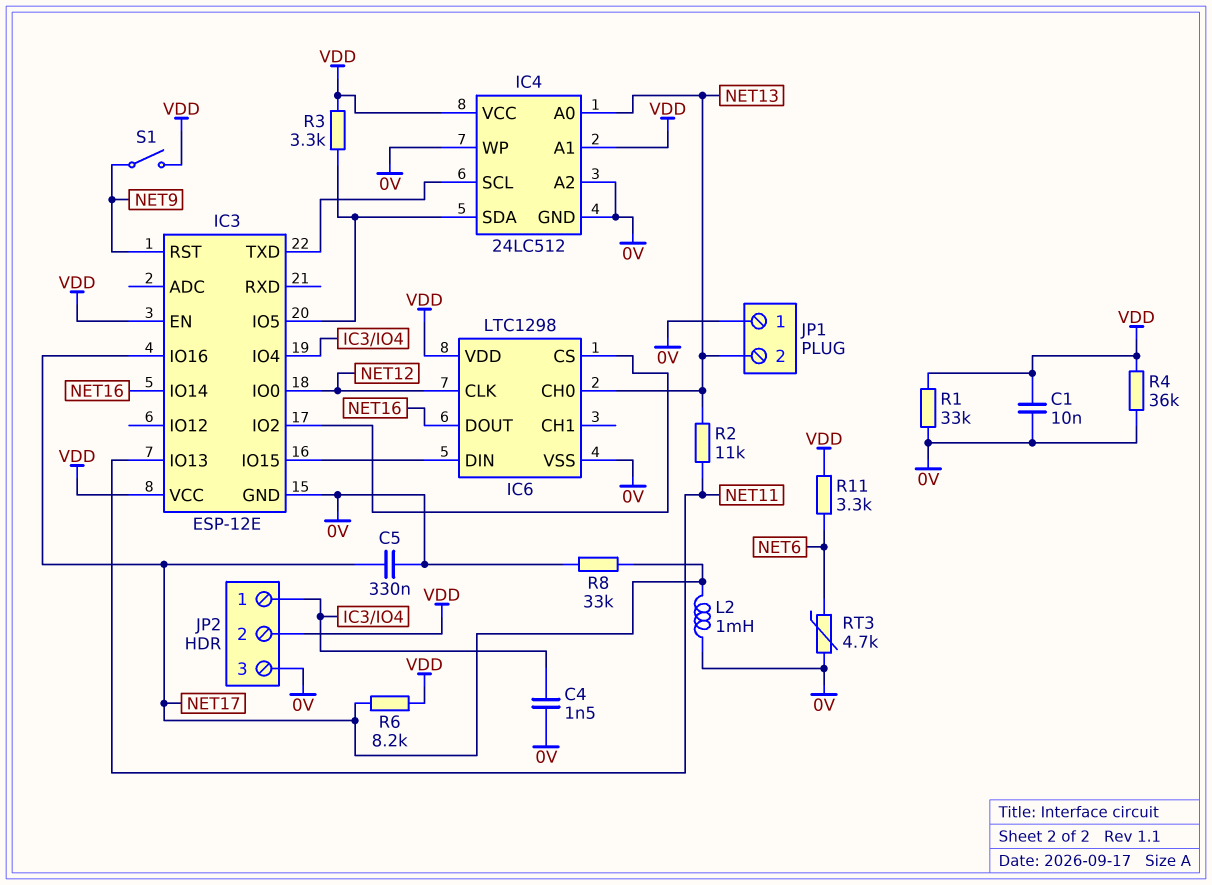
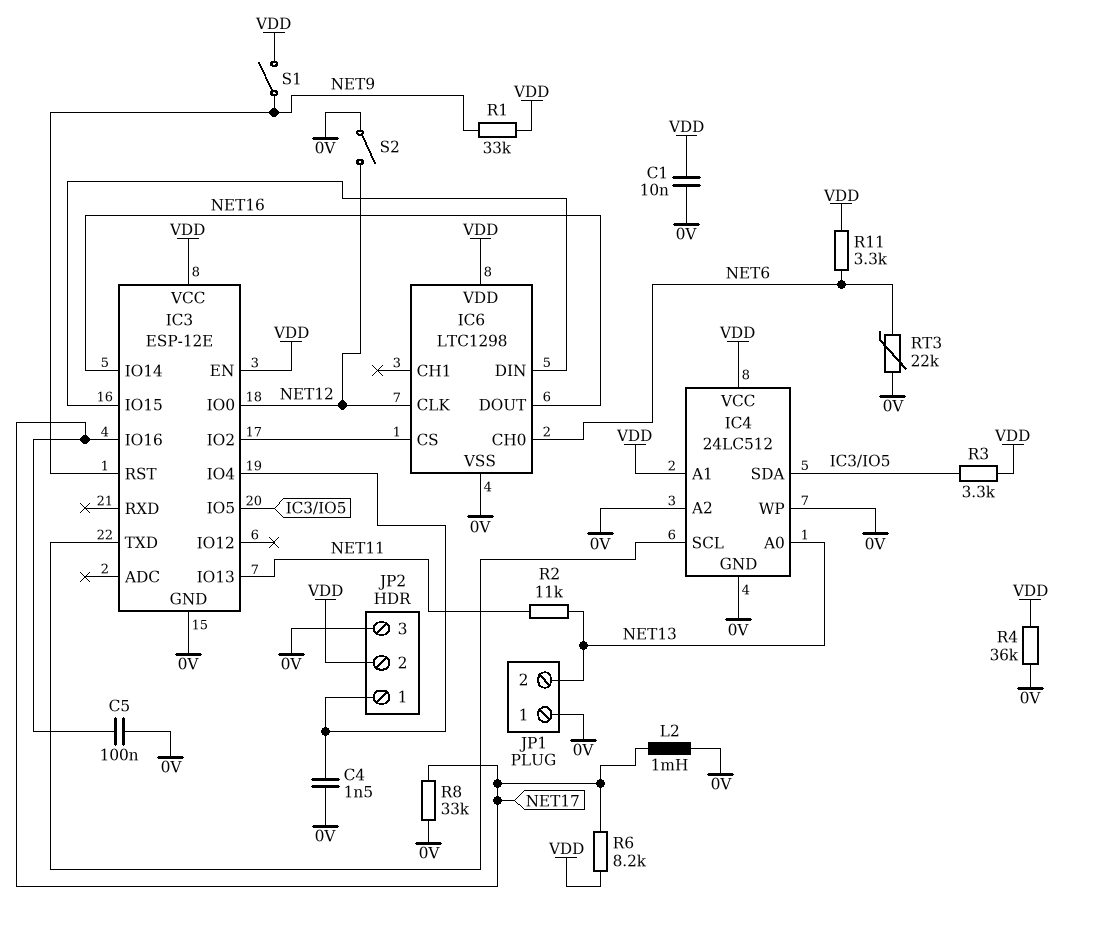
C5: 330nF (0V, NET17) -> 100nF (0V, NET17)
IC6 pin CH0: NET13 -> NET6
R1: 33k (0V, VDD) -> 33k (NET9, VDD)
RT3: 4.7k (0V, NET6) -> 22k (0V, NET6)
S2: none -> switch (0V, NET12)

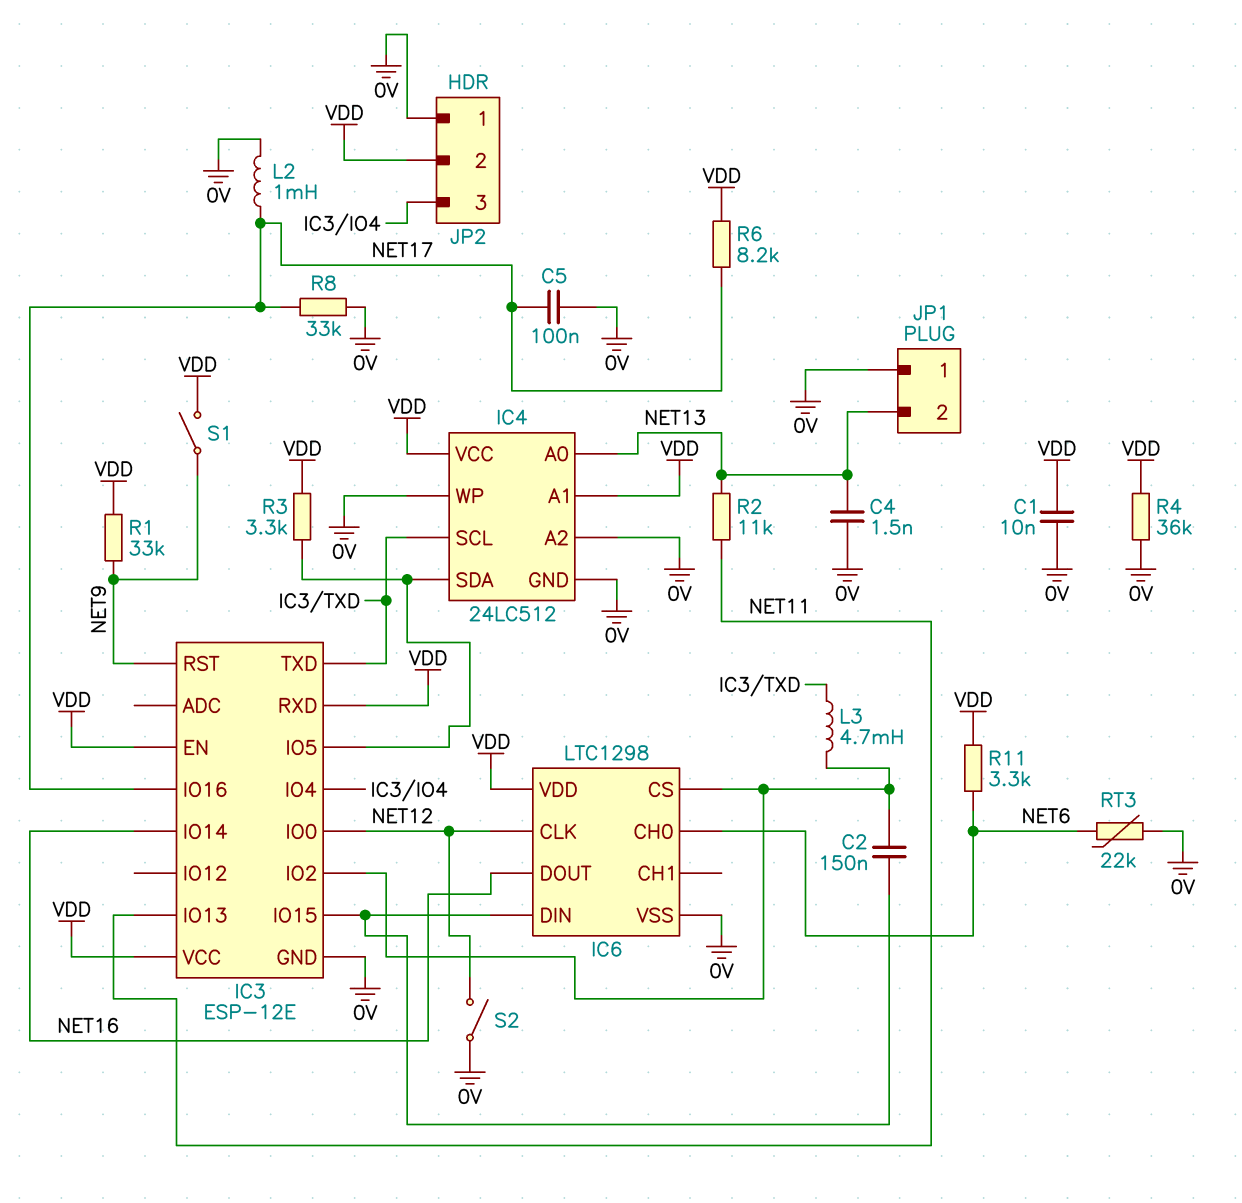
C2: none -> 150nF (IC3/IO2, IC3/IO15)
C4: 1.5nF (0V, IC3/IO4) -> 1.5nF (0V, NET13)
IC3 pin RXD: none -> VDD
JP2 pin 1: IC3/IO4 -> 0V
JP2 pin 3: 0V -> IC3/IO4
L3: none -> 4.7mH (IC3/IO2, IC3/TXD)

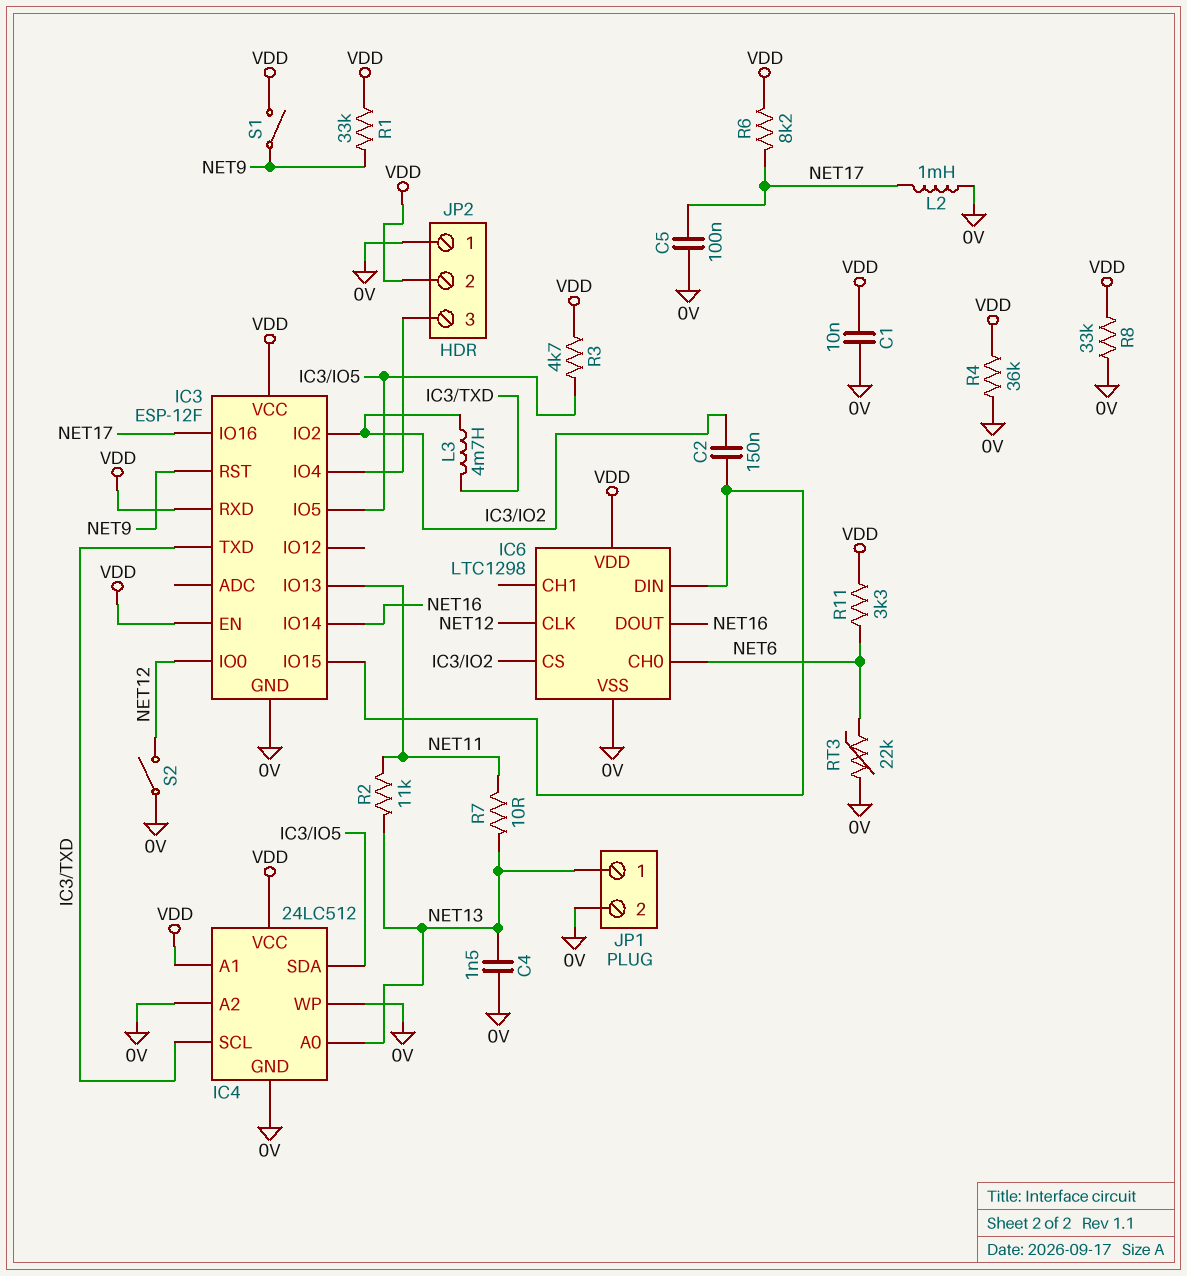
IC3: ESP-12E -> ESP-12F
JP1 pin 1: 0V -> NET13
JP1 pin 2: NET13 -> 0V
R3: 3.3k (IC3/IO5, VDD) -> 4.7k (IC3/IO5, VDD)
R7: none -> 10 (NET11, NET13)
R8: 33k (0V, NET17) -> 33k (0V, VDD)

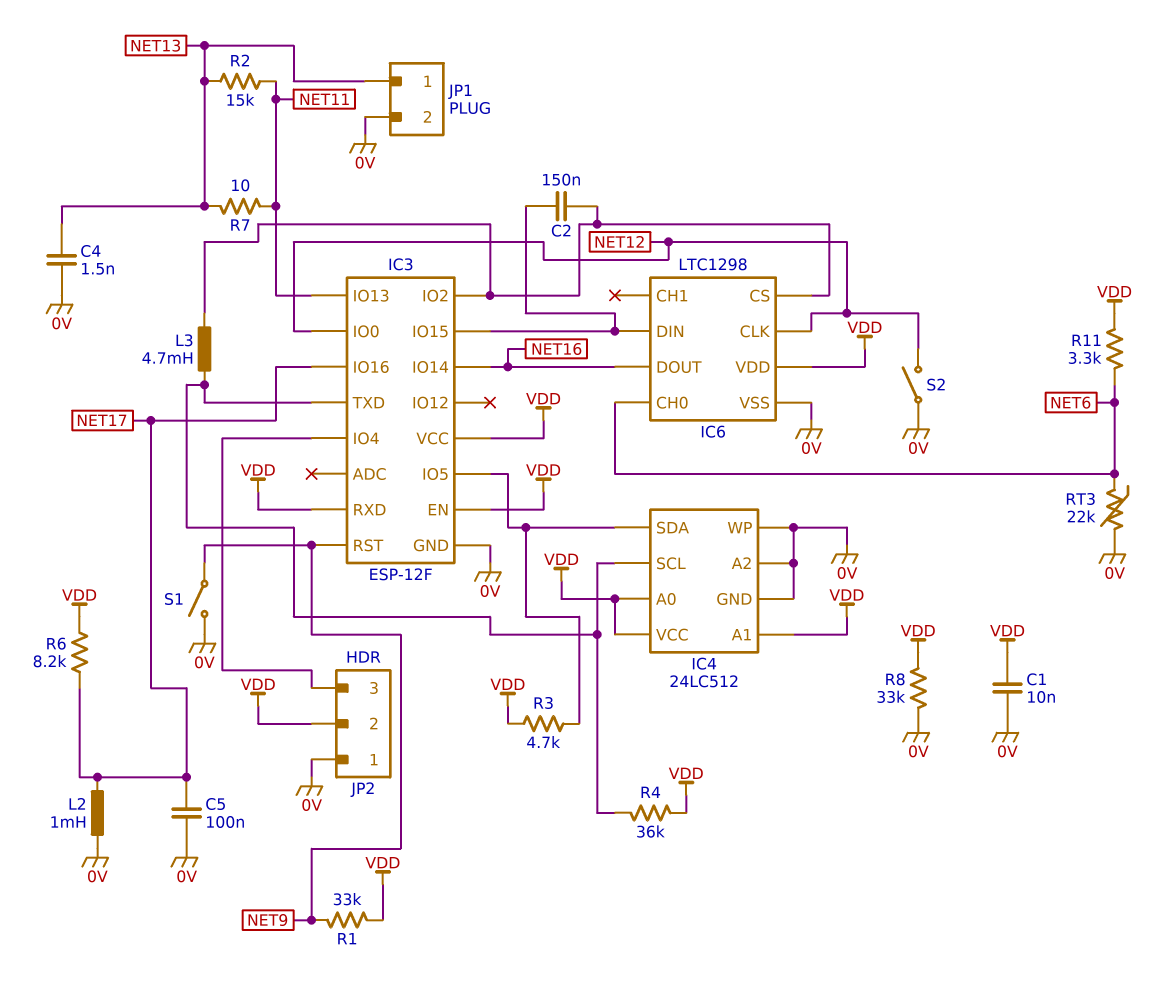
IC4 pin A0: NET13 -> VDD
R2: 11k (NET11, NET13) -> 15k (NET11, NET13)
R4: 36k (0V, VDD) -> 36k (IC3/TXD, VDD)
S1: switch (NET9, VDD) -> switch (0V, NET9)

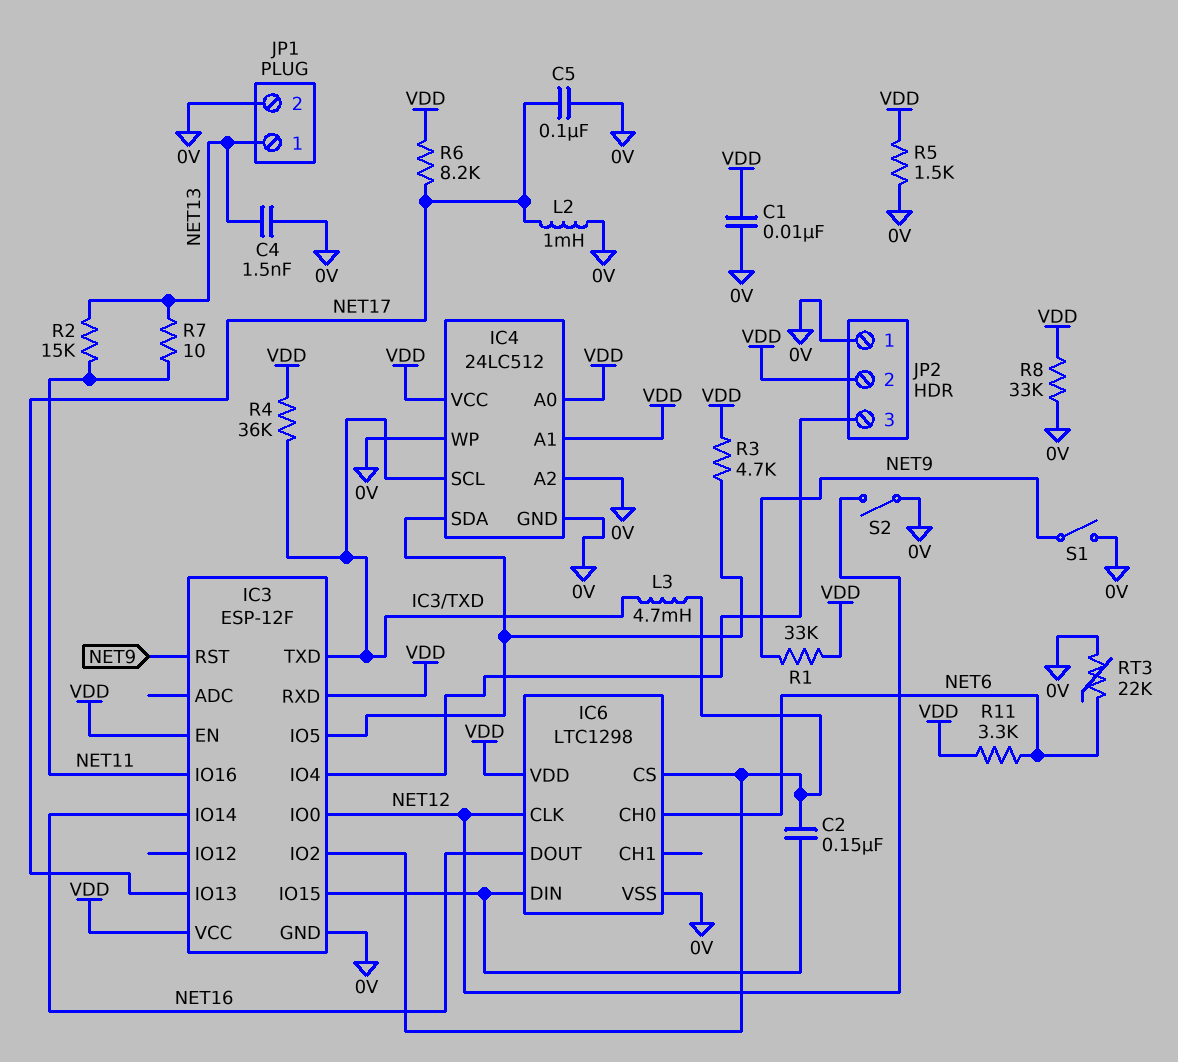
IC3 pin IO13: NET11 -> NET17
IC3 pin IO16: NET17 -> NET11
R5: none -> 1.5k (0V, VDD)

